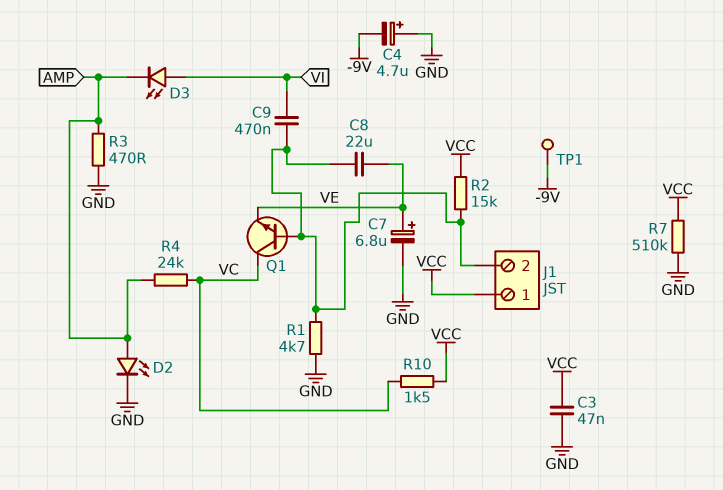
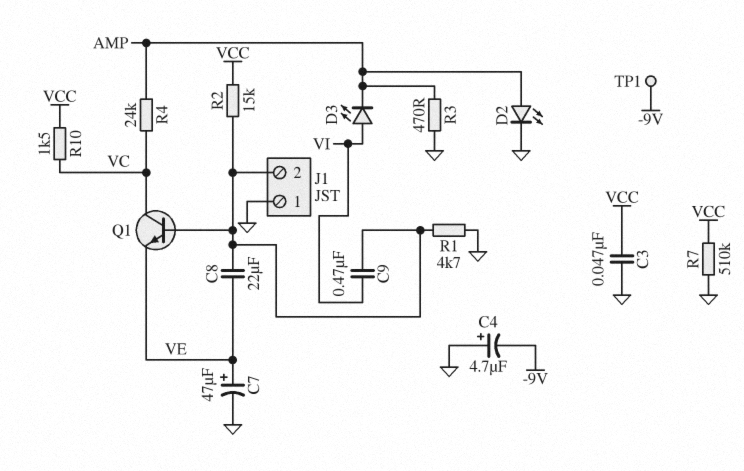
C7: 6.8uF (plus VE, minus GND) -> 47uF (plus VE, minus GND)
J1 pin 1: VCC -> GND

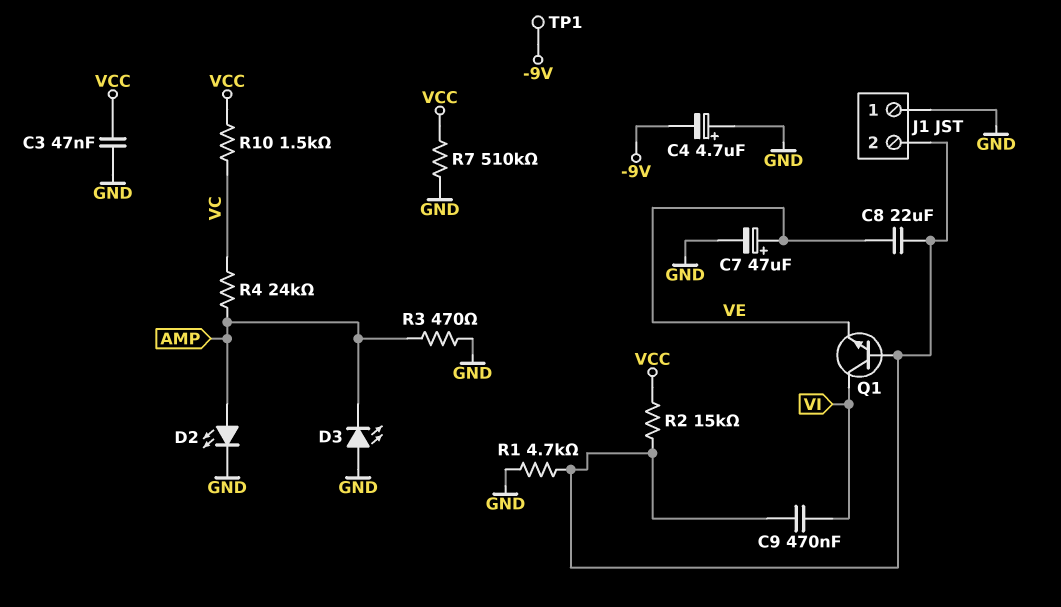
D3: LED (A VI, K AMP) -> LED (A GND, K AMP)
Q1: NPN (B J1/2, C VC, E VE) -> NPN (B J1/2, C VI, E VE)

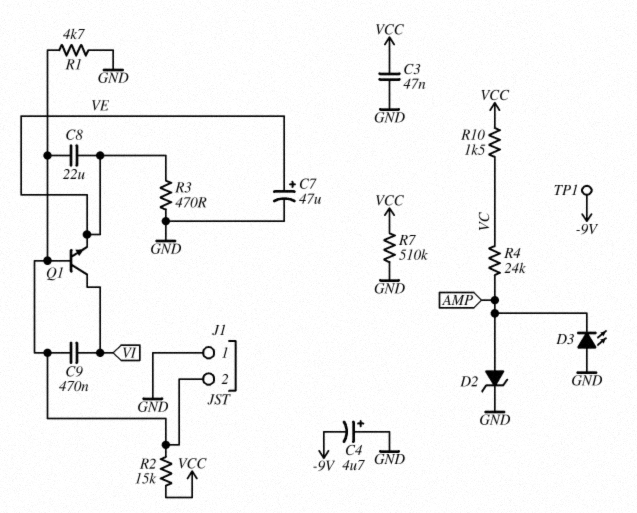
D2: LED (A AMP, K GND) -> zener (A AMP, K GND)
R3: 470 (AMP, GND) -> 470 (GND, VE)

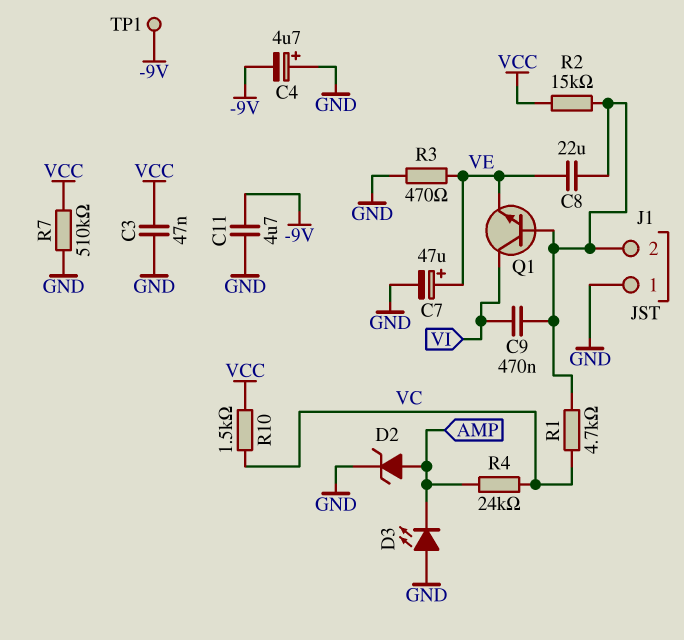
C11: none -> 4.7uF (-9V, GND)
R1: 4.7k (GND, J1/2) -> 4.7k (J1/2, VC)

